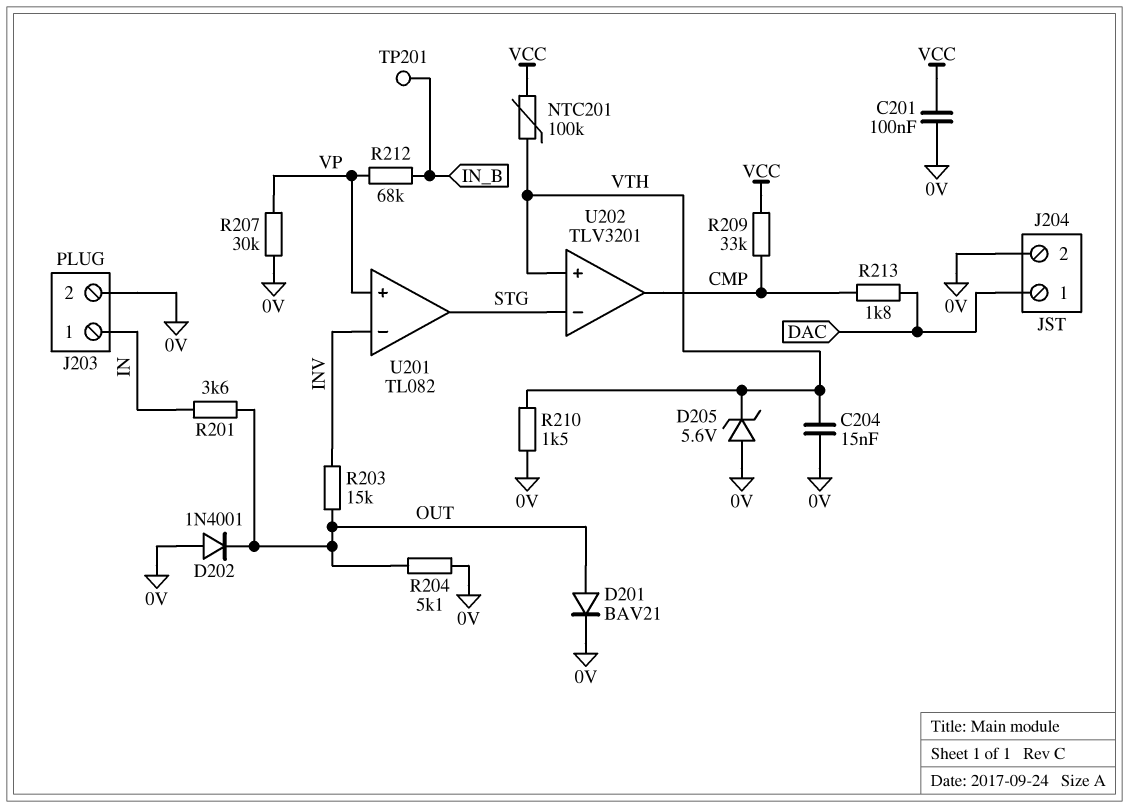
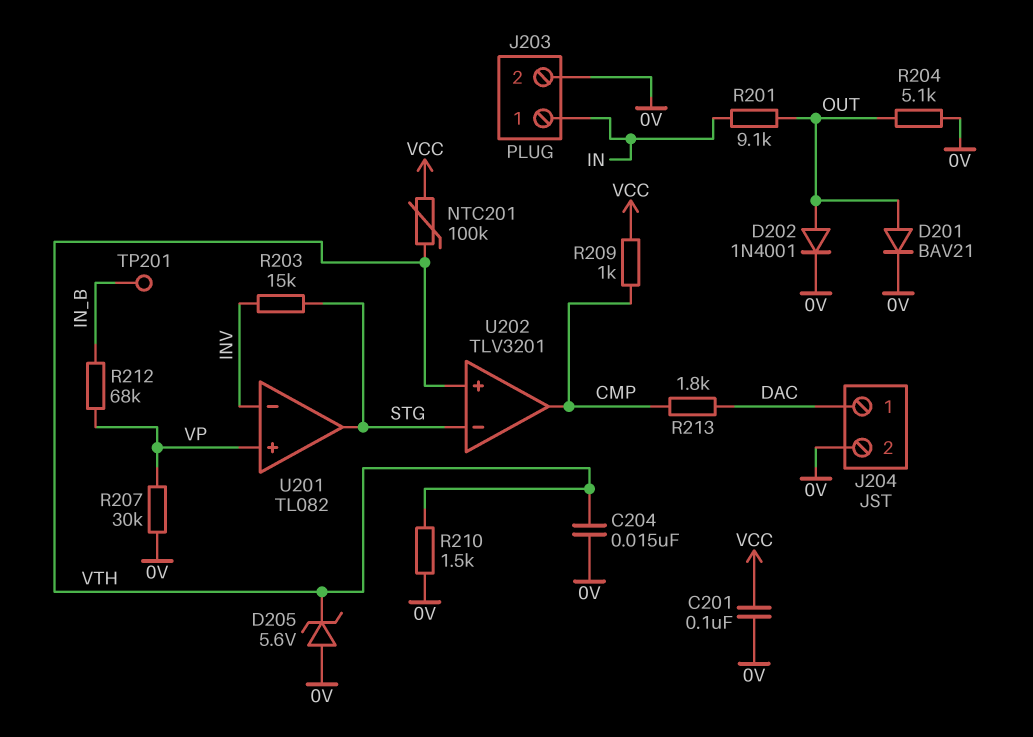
D202: diode 1N4001 (A 0V, K OUT) -> diode 1N4001 (A OUT, K 0V)
R201: 3.6k (IN, OUT) -> 9.1k (IN, OUT)
R203: 15k (INV, OUT) -> 15k (INV, STG)
R209: 33k (CMP, VCC) -> 1k (CMP, VCC)

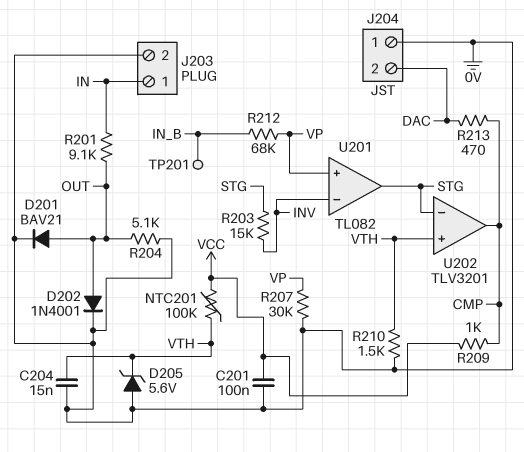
J204 pin 1: DAC -> 0V
J204 pin 2: 0V -> DAC
R213: 1.8k (CMP, DAC) -> 470 (CMP, DAC)

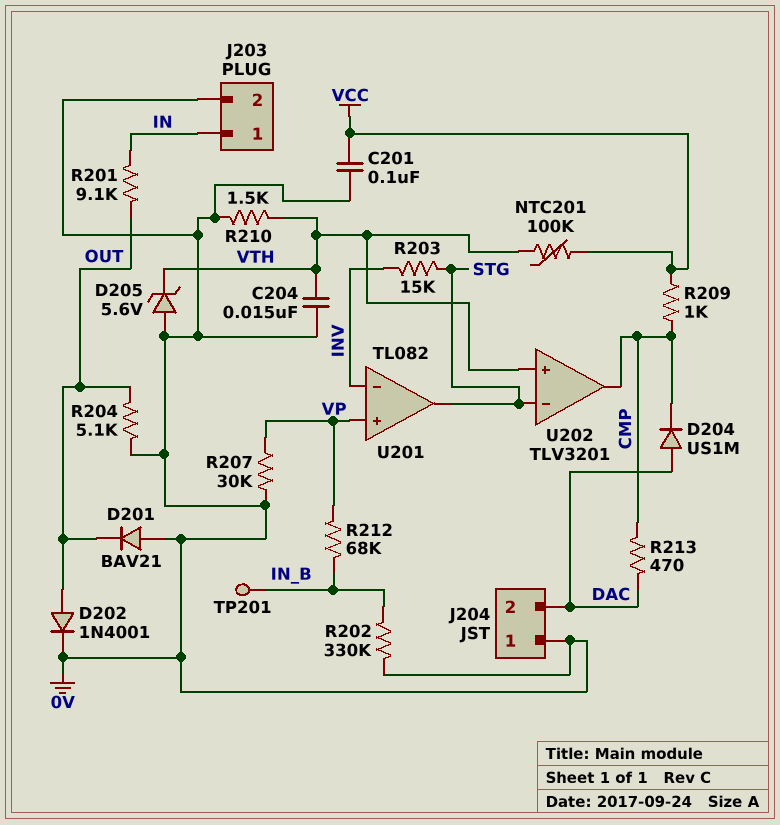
D201: diode BAV21 (A OUT, K 0V) -> diode BAV21 (A 0V, K OUT)
D204: none -> diode US1M (A DAC, K CMP)
R202: none -> 330k (0V, IN_B)

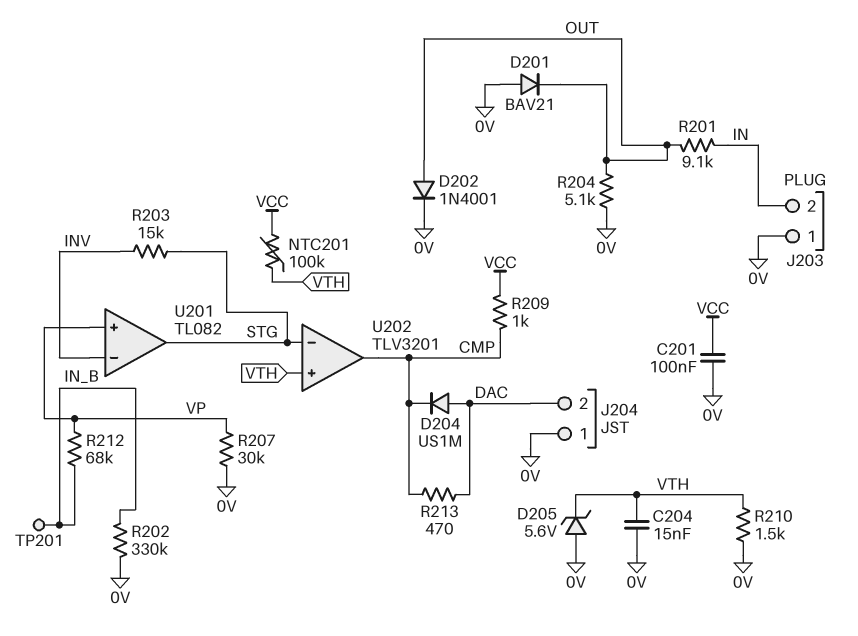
J203 pin 1: IN -> 0V
J203 pin 2: 0V -> IN

